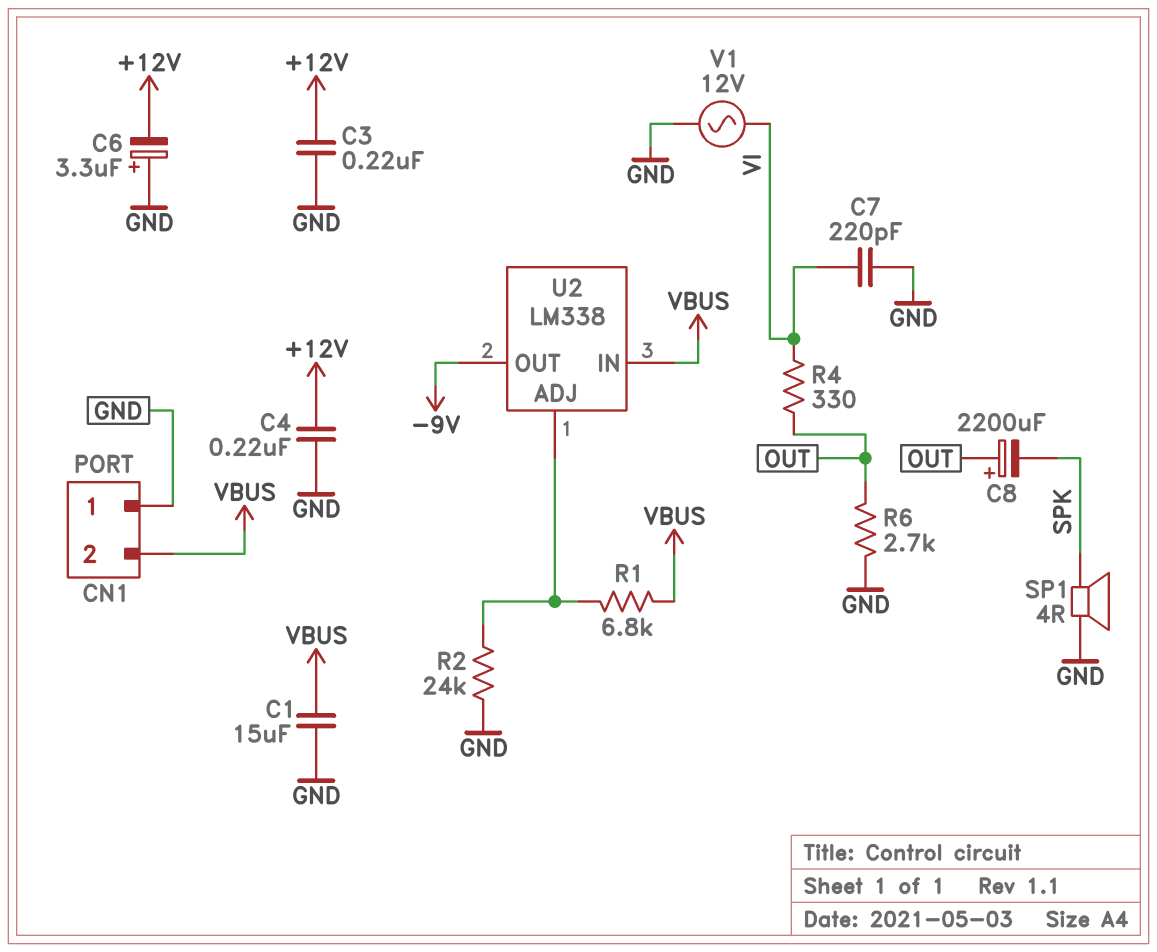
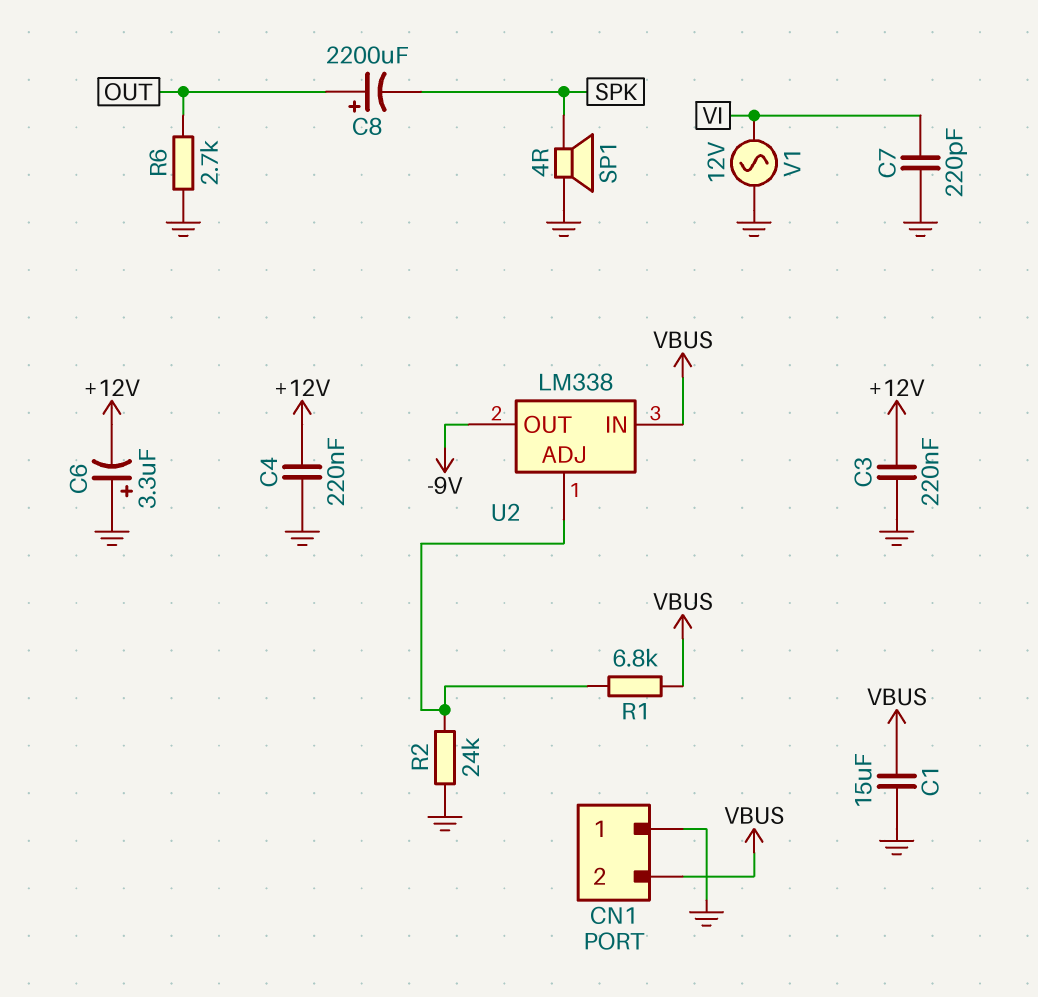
R4: 330 (OUT, VI) -> none

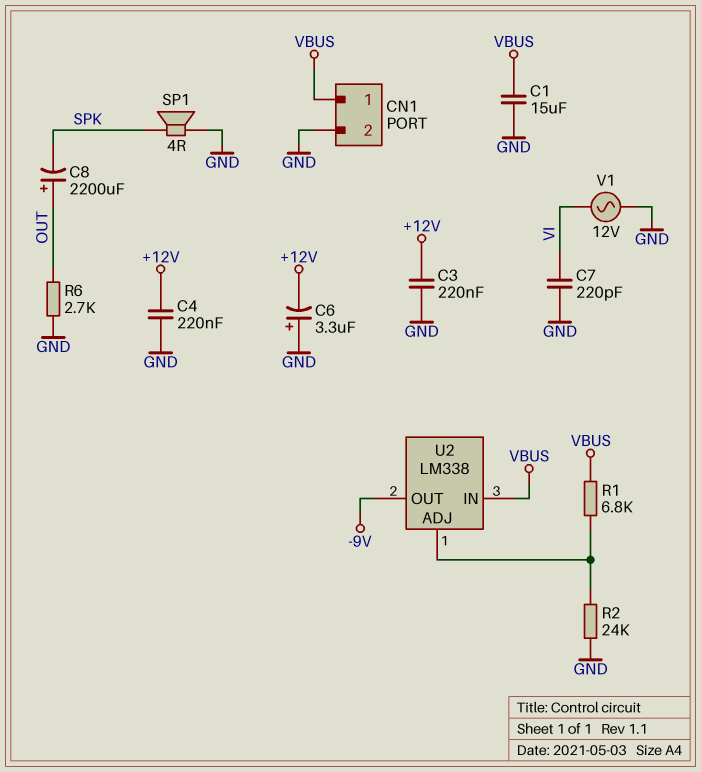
CN1 pin 1: GND -> VBUS
CN1 pin 2: VBUS -> GND

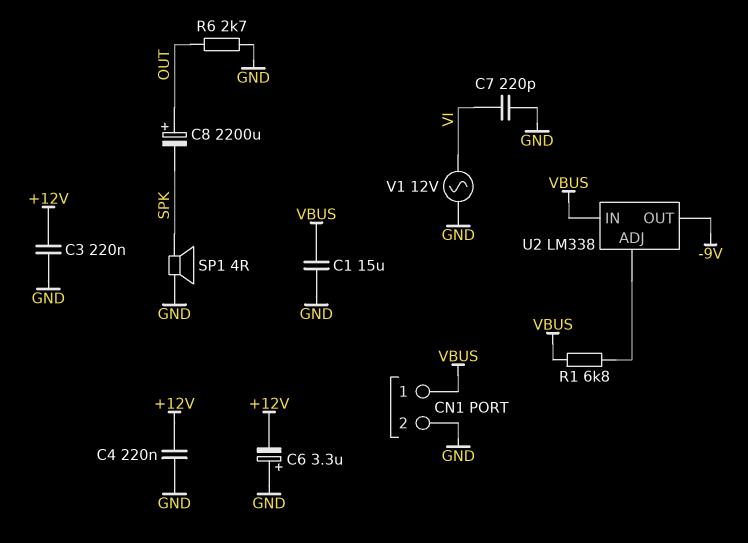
R2: 24k (GND, U2/ADJ) -> none

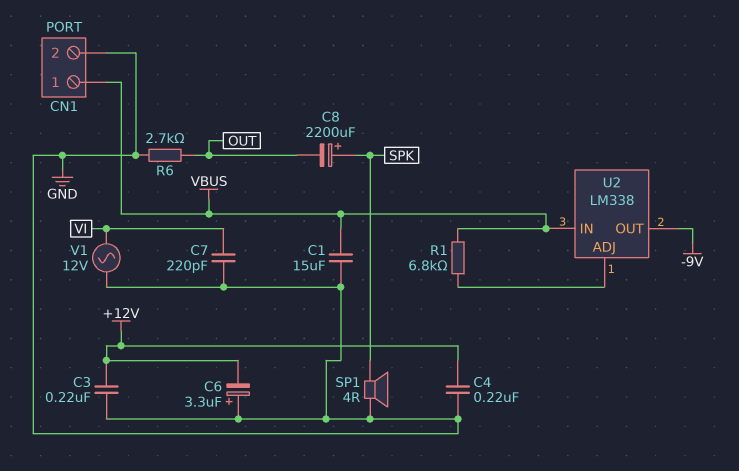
C8: 2200uF (plus OUT, minus SPK) -> 2200uF (plus SPK, minus OUT)

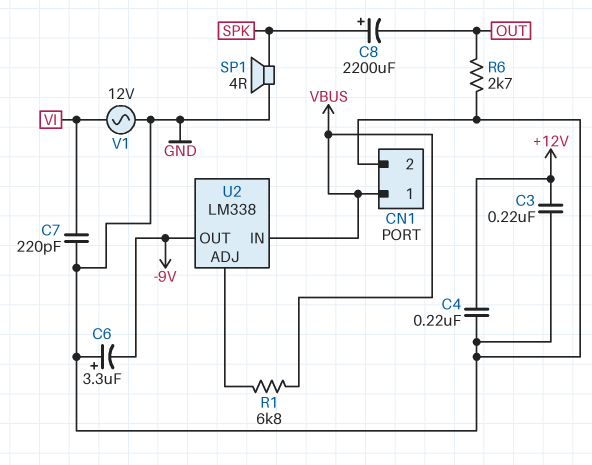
C1: 15uF (GND, VBUS) -> none
C6: 3.3uF (plus GND, minus +12V) -> 3.3uF (plus GND, minus -9V)

